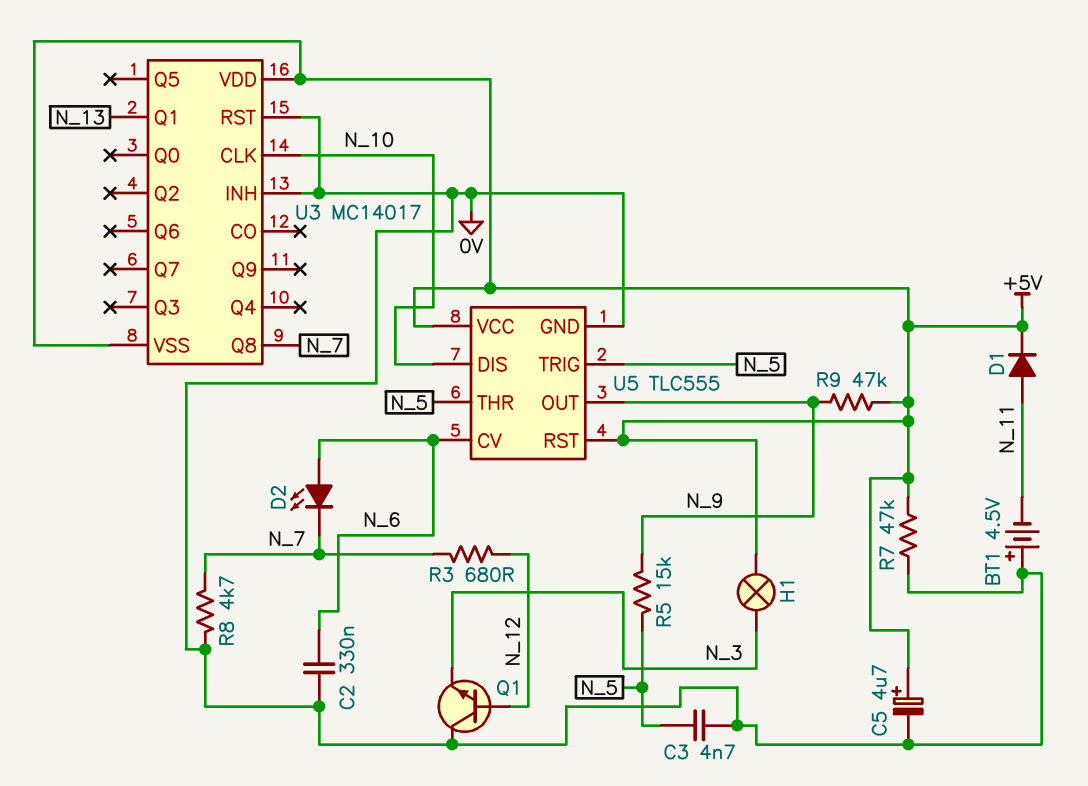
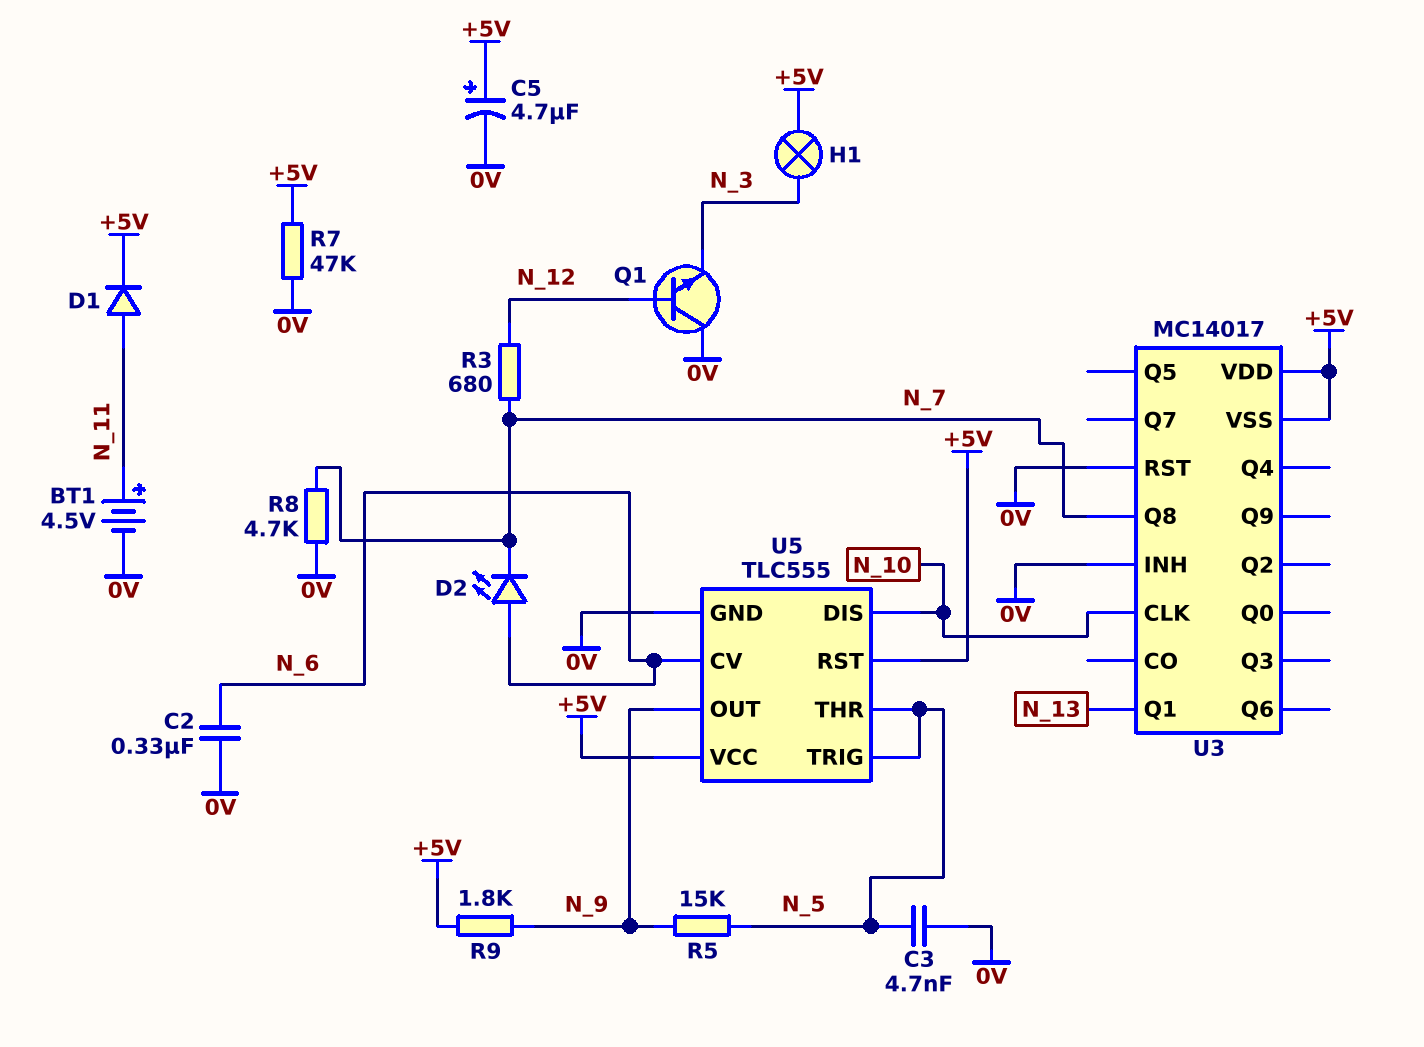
BT1: 4.5V (plus 0V, minus N_11) -> 4.5V (plus N_11, minus 0V)
R9: 47k (+5V, N_9) -> 1.8k (+5V, N_9)

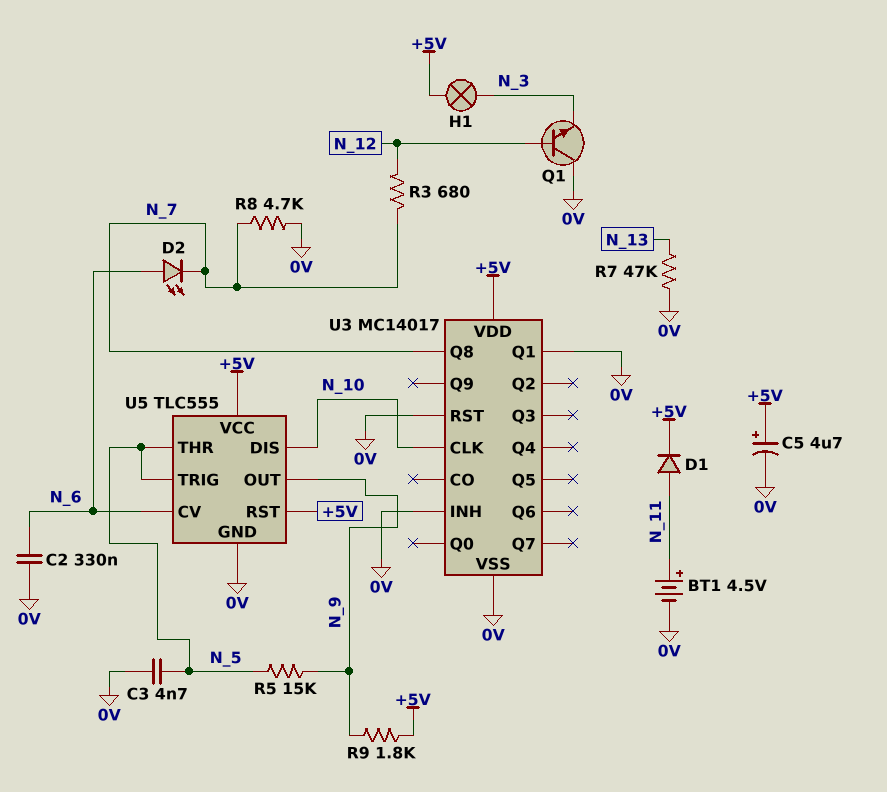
R7: 47k (+5V, 0V) -> 47k (0V, N_13)
U3 pin Q1: N_13 -> 0V
U3 pin VSS: +5V -> 0V

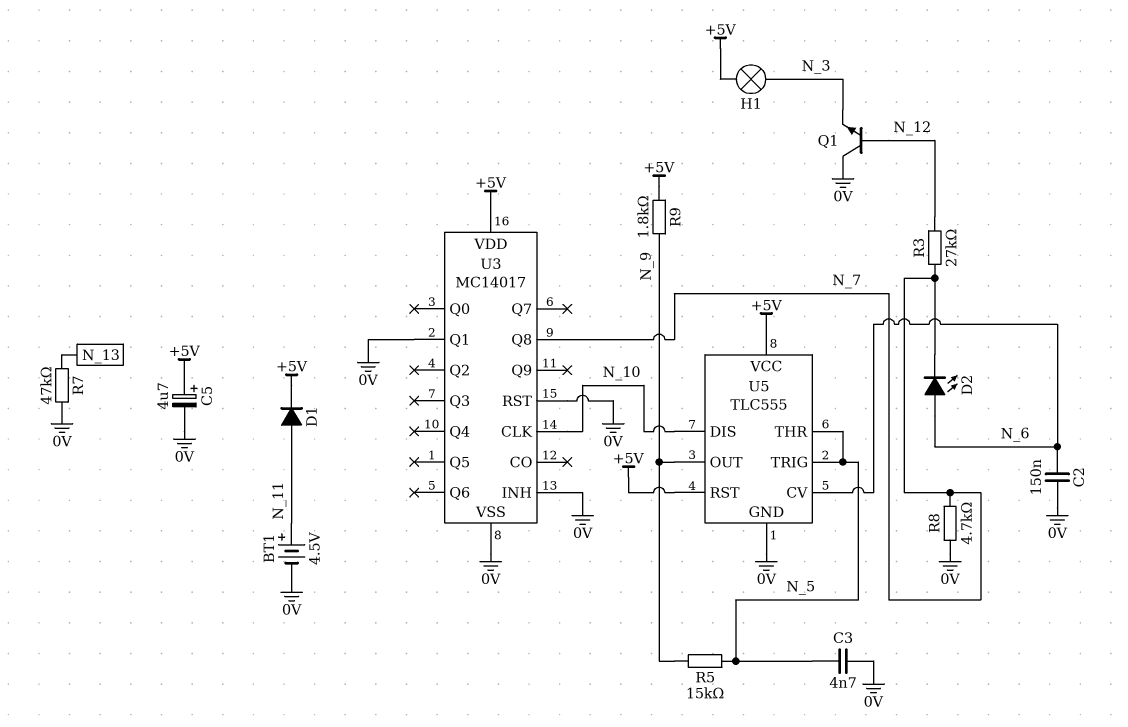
C2: 330nF (0V, N_6) -> 150nF (0V, N_6)
R3: 680 (N_7, N_12) -> 27k (N_7, N_12)

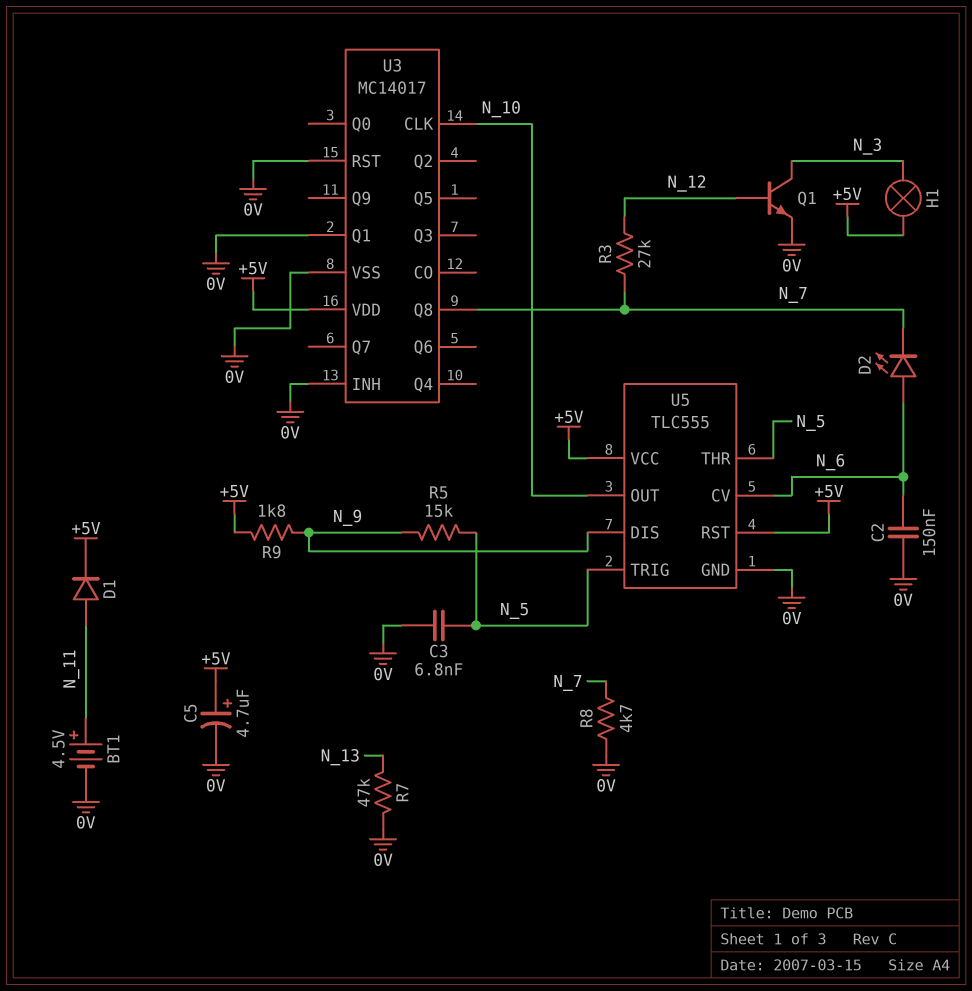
C3: 4.7nF (0V, N_5) -> 6.8nF (0V, N_5)
Q1: NPN (B N_12, C 0V, E N_3) -> NPN (B N_12, C N_3, E 0V)
U5 pin DIS: N_10 -> N_9
U5 pin OUT: N_9 -> N_10

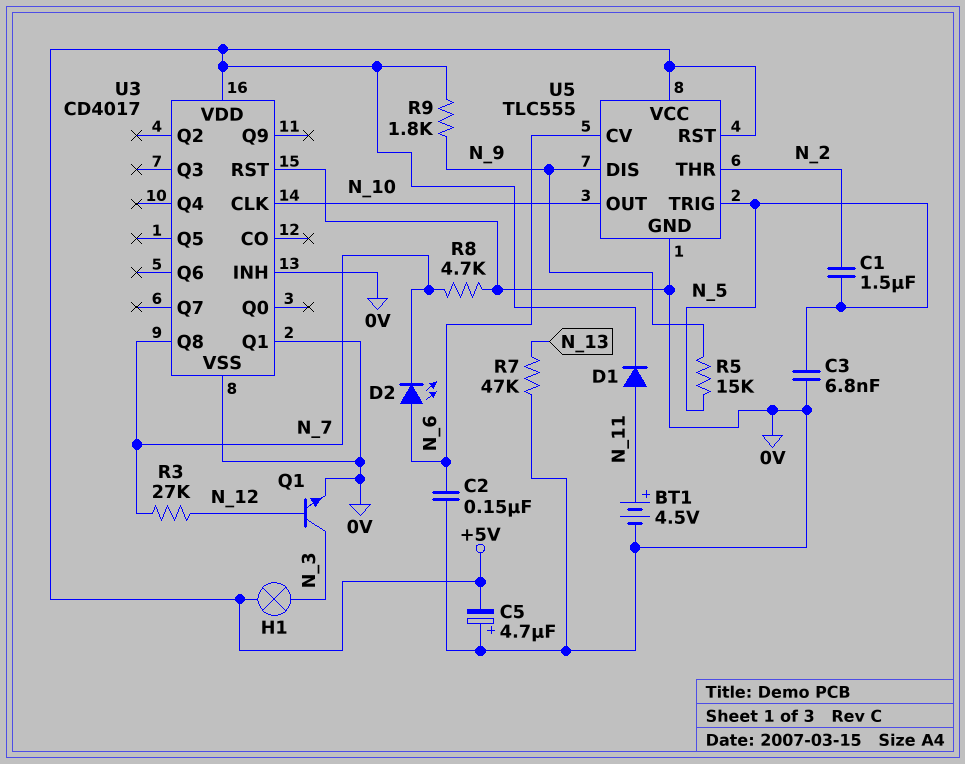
C1: none -> 1.5uF (N_2, N_5)
C5: 4.7uF (plus +5V, minus 0V) -> 4.7uF (plus 0V, minus +5V)
U3: MC14017 -> CD4017
U5 pin THR: N_5 -> N_2

